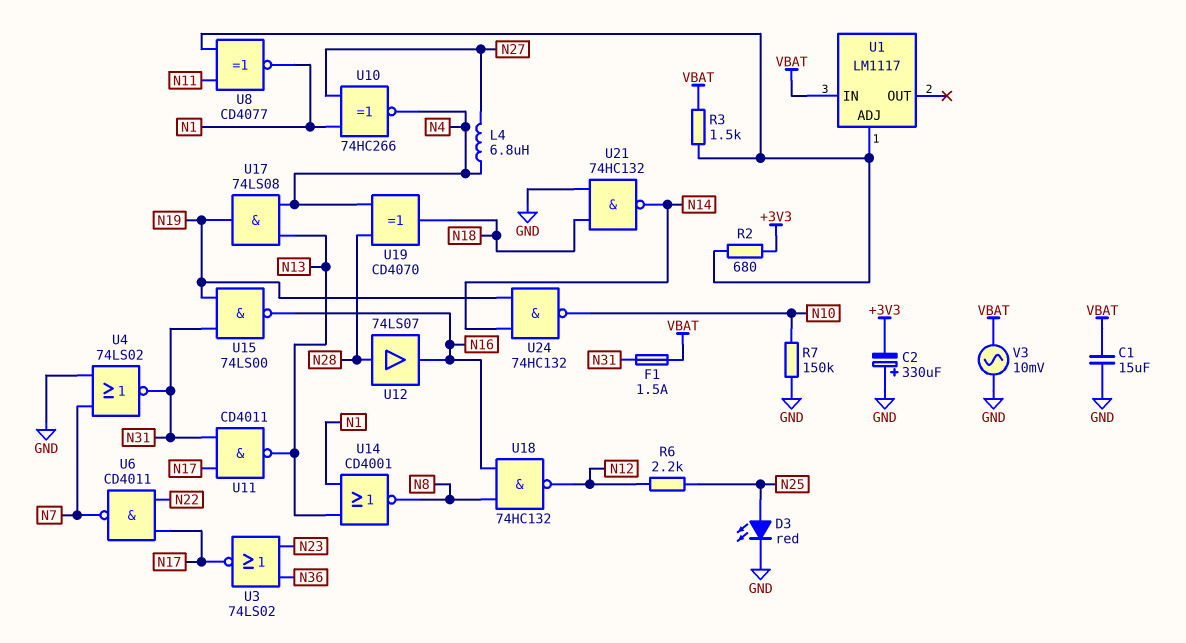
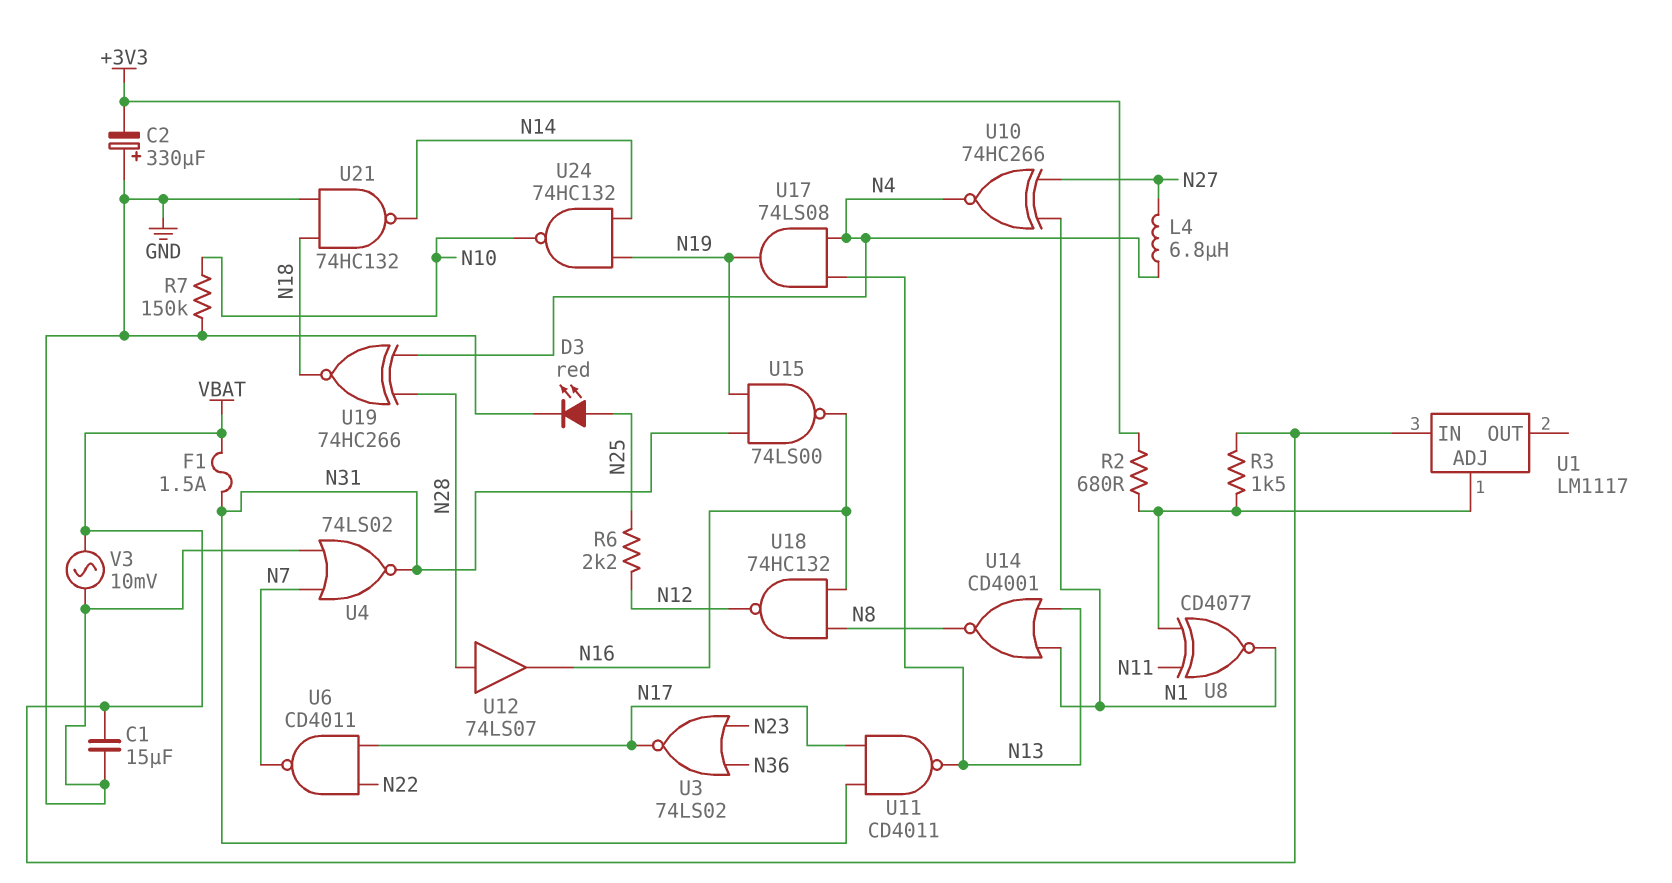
U19: XOR CD4070 (in N4, in N28, out N18) -> XNOR 74HC266 (in N4, in N28, out N18)

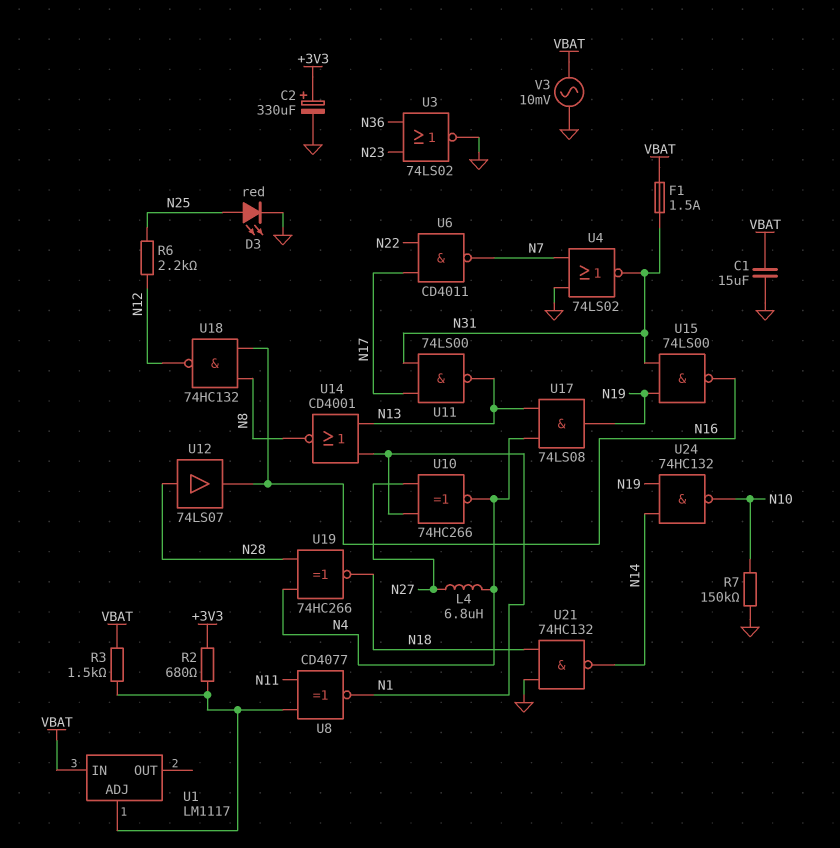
C2: 330uF (plus GND, minus +3V3) -> 330uF (plus +3V3, minus GND)
U3: NOR 74LS02 (in N23, in N36, out N17) -> NOR 74LS02 (in N23, in N36, out GND)
U11: NAND CD4011 (in N17, in N31, out N13) -> NAND 74LS00 (in N17, in N31, out N13)

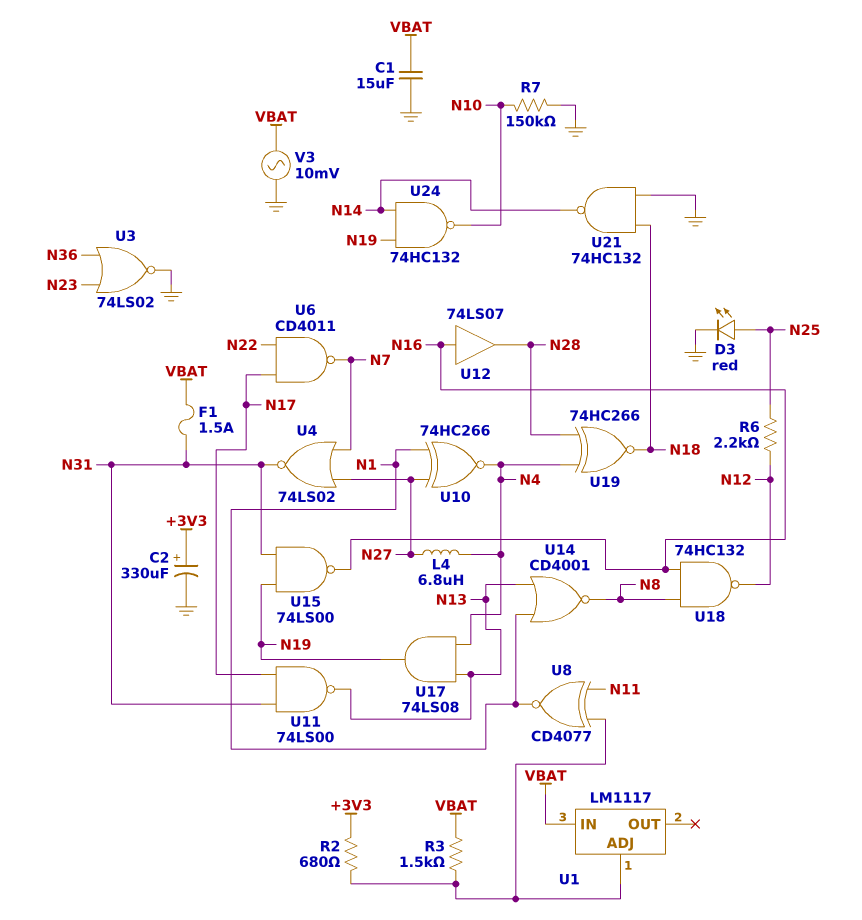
U4: NOR 74LS02 (in GND, in N7, out N31) -> NOR 74LS02 (in N7, in N27, out N31)
U12: buffer 74LS07 (in N28, out N16) -> buffer 74LS07 (in N16, out N28)

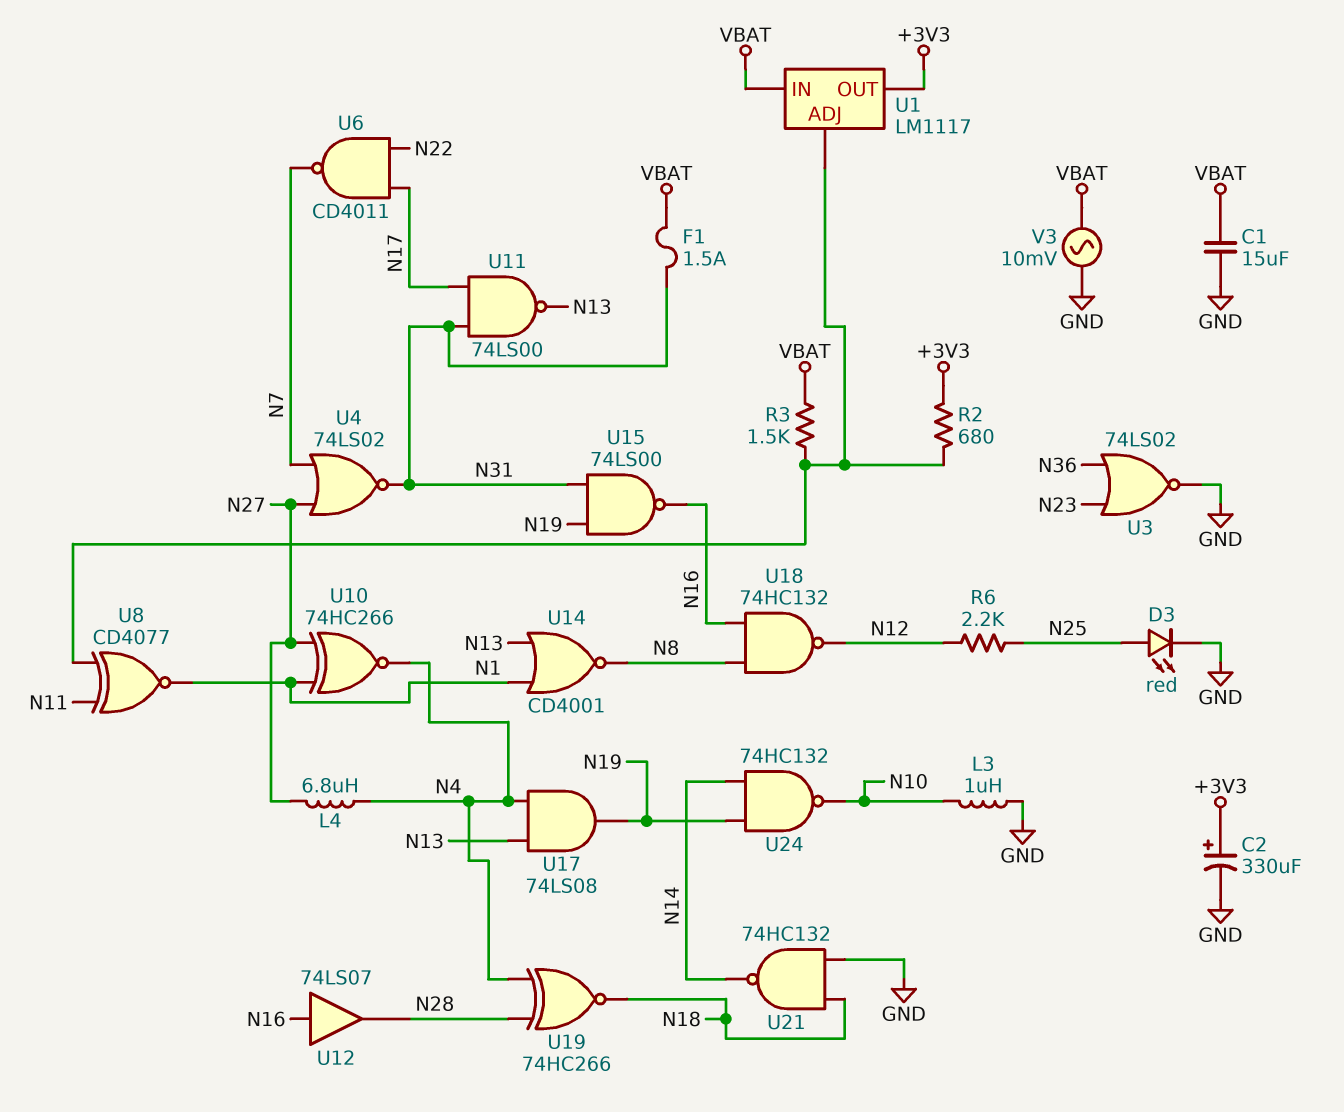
L3: none -> 1uH (GND, N10)
R7: 150k (GND, N10) -> none
U1 pin OUT: none -> +3V3

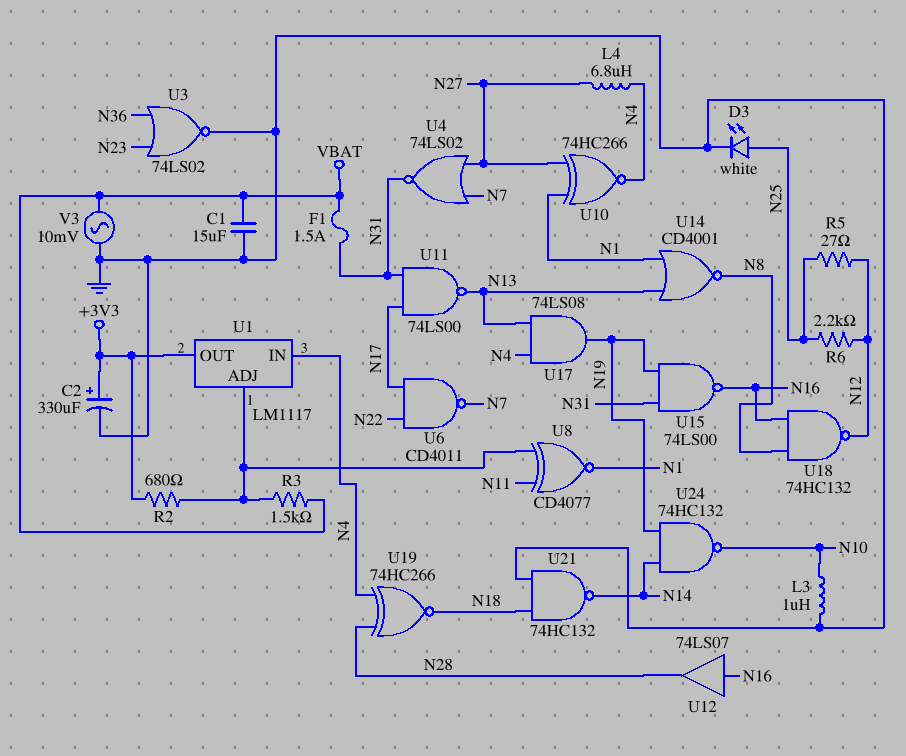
D3: LED red (A N25, K GND) -> LED white (A N25, K GND)
R5: none -> 27 (N12, N25)
U1 pin IN: VBAT -> N4

